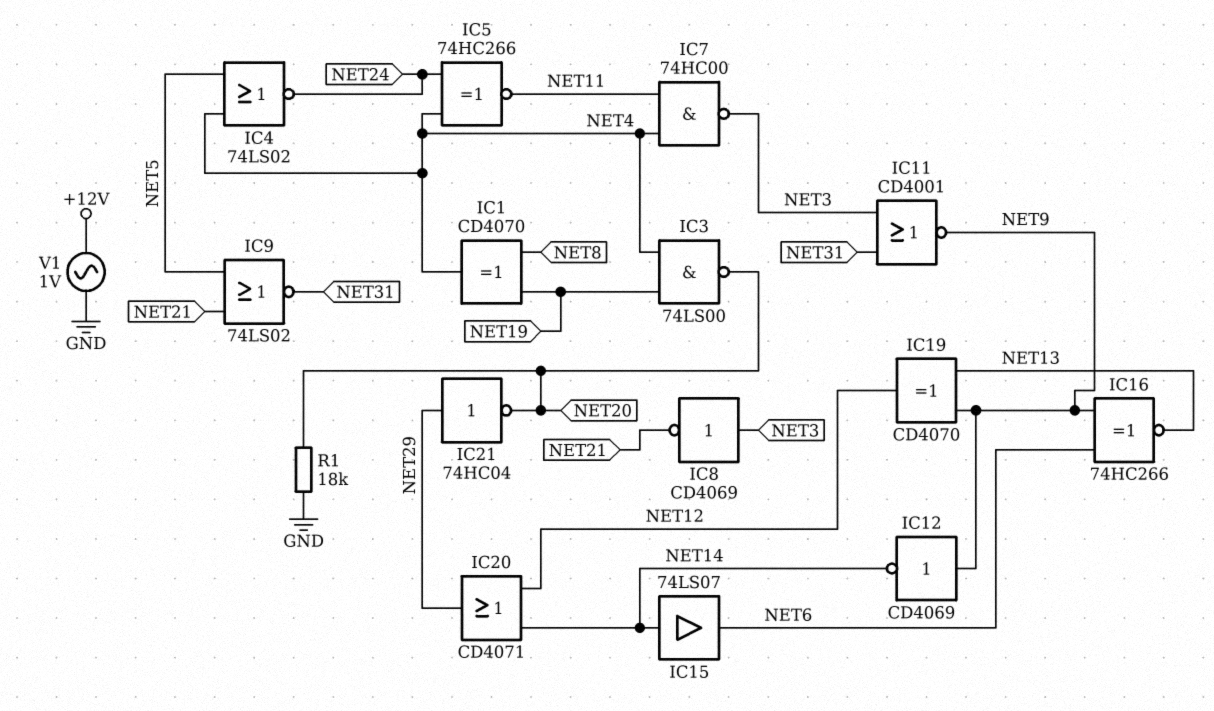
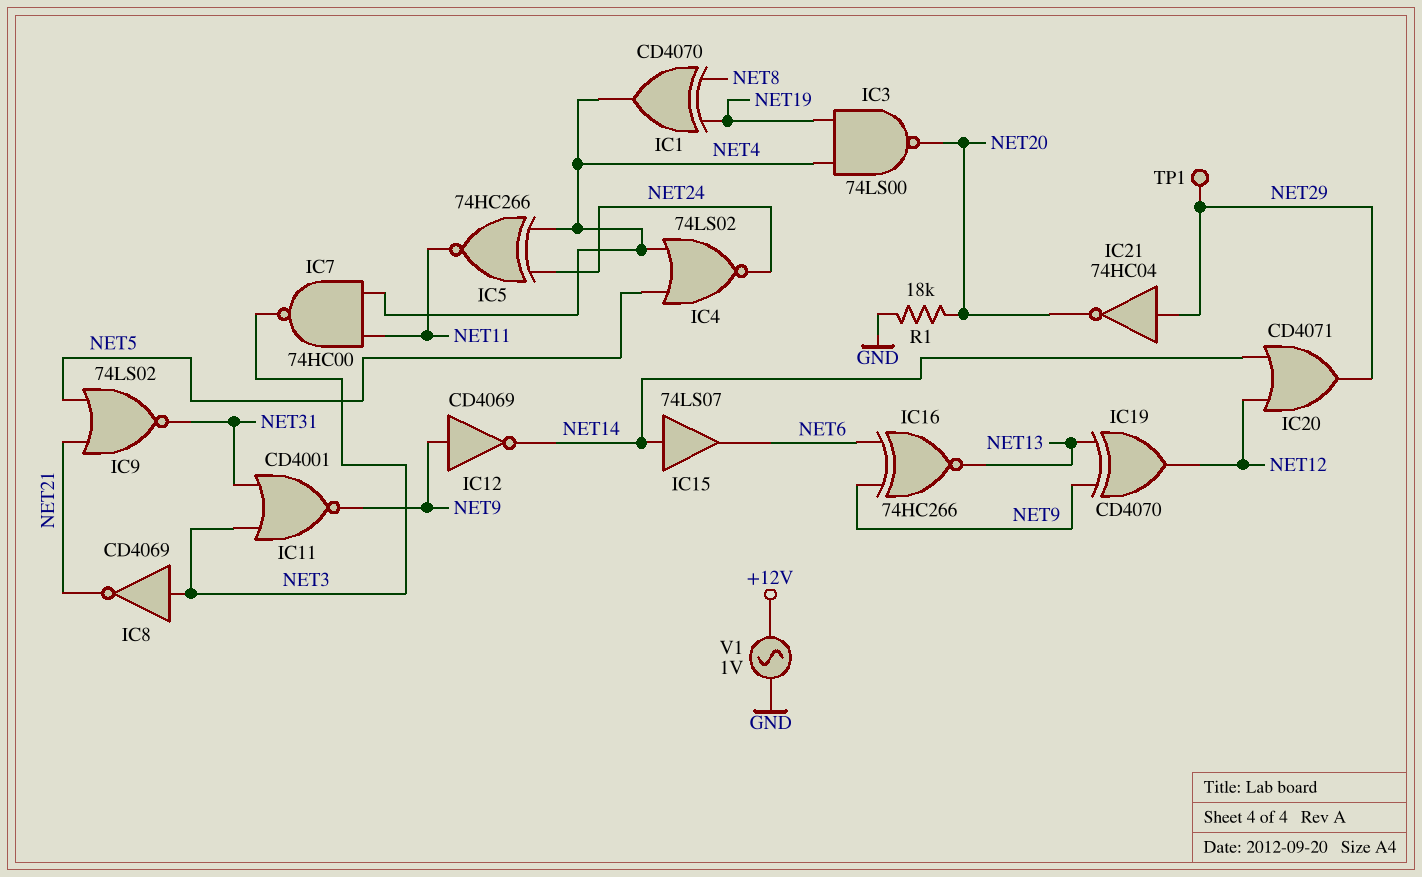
TP1: none -> test point (NET29)

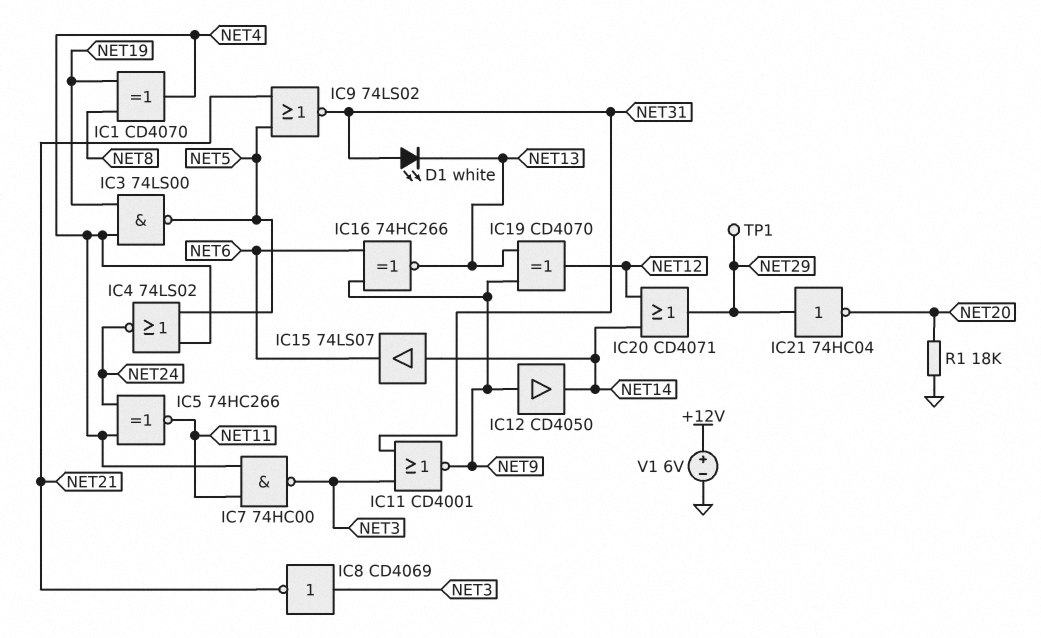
D1: none -> LED white (A NET31, K NET13)
IC3: NAND 74LS00 (in NET4, in NET19, out NET20) -> NAND 74LS00 (in NET4, in NET19, out NET5)
IC12: NOT CD4069 (in NET9, out NET14) -> buffer CD4050 (in NET9, out NET14)
V1: AC 1V (+12V, GND) -> 6V (plus +12V, minus GND)

